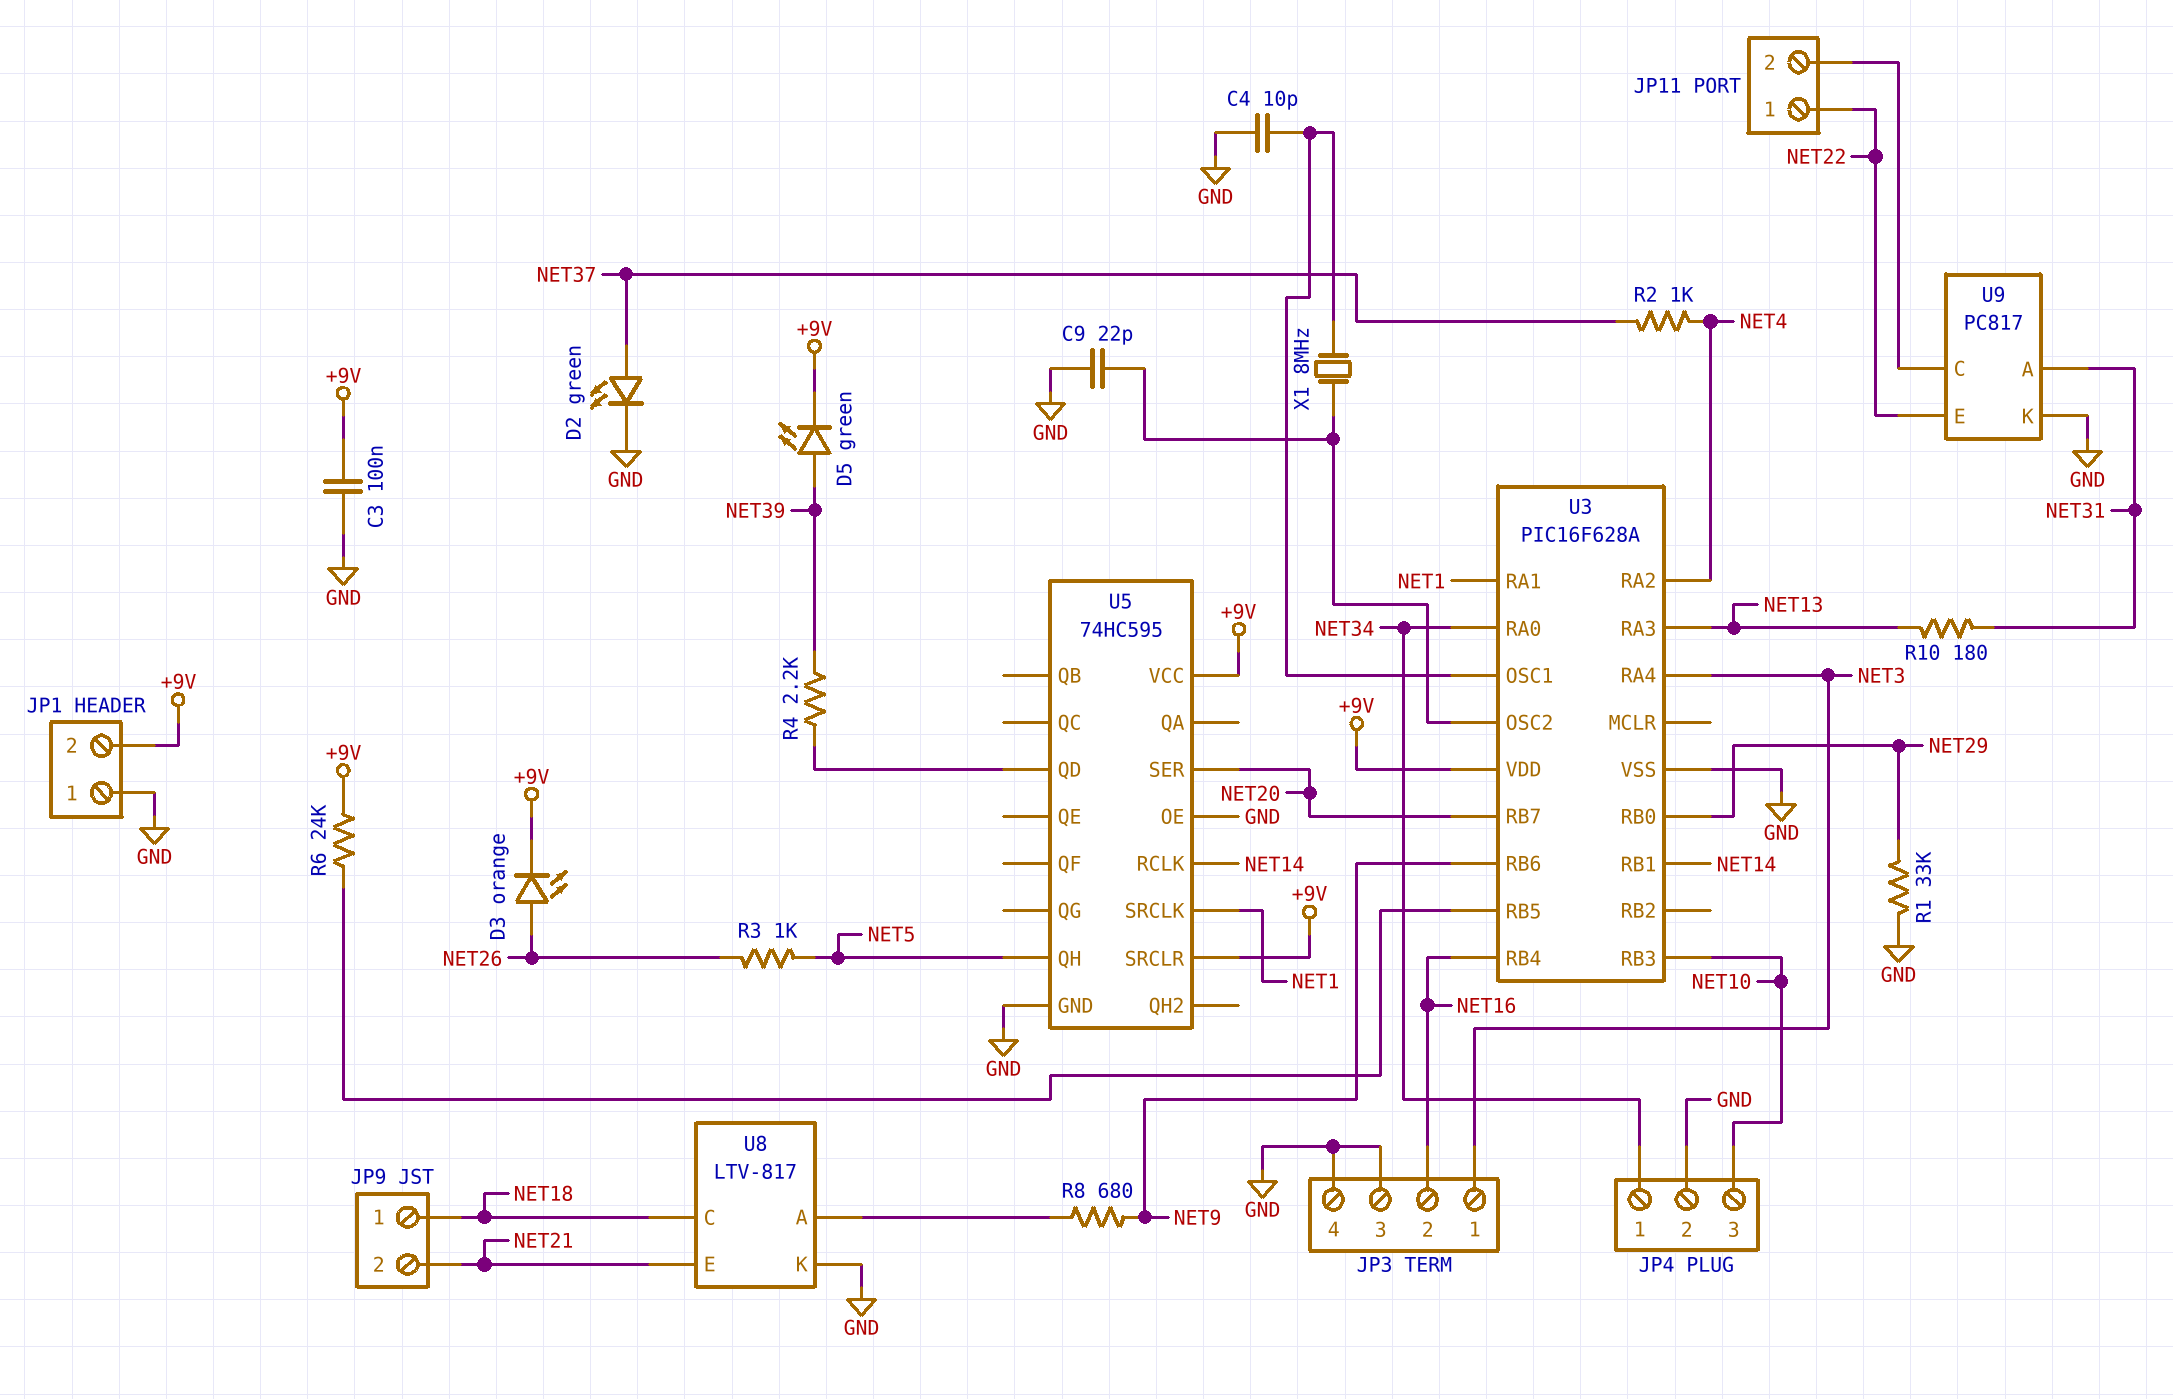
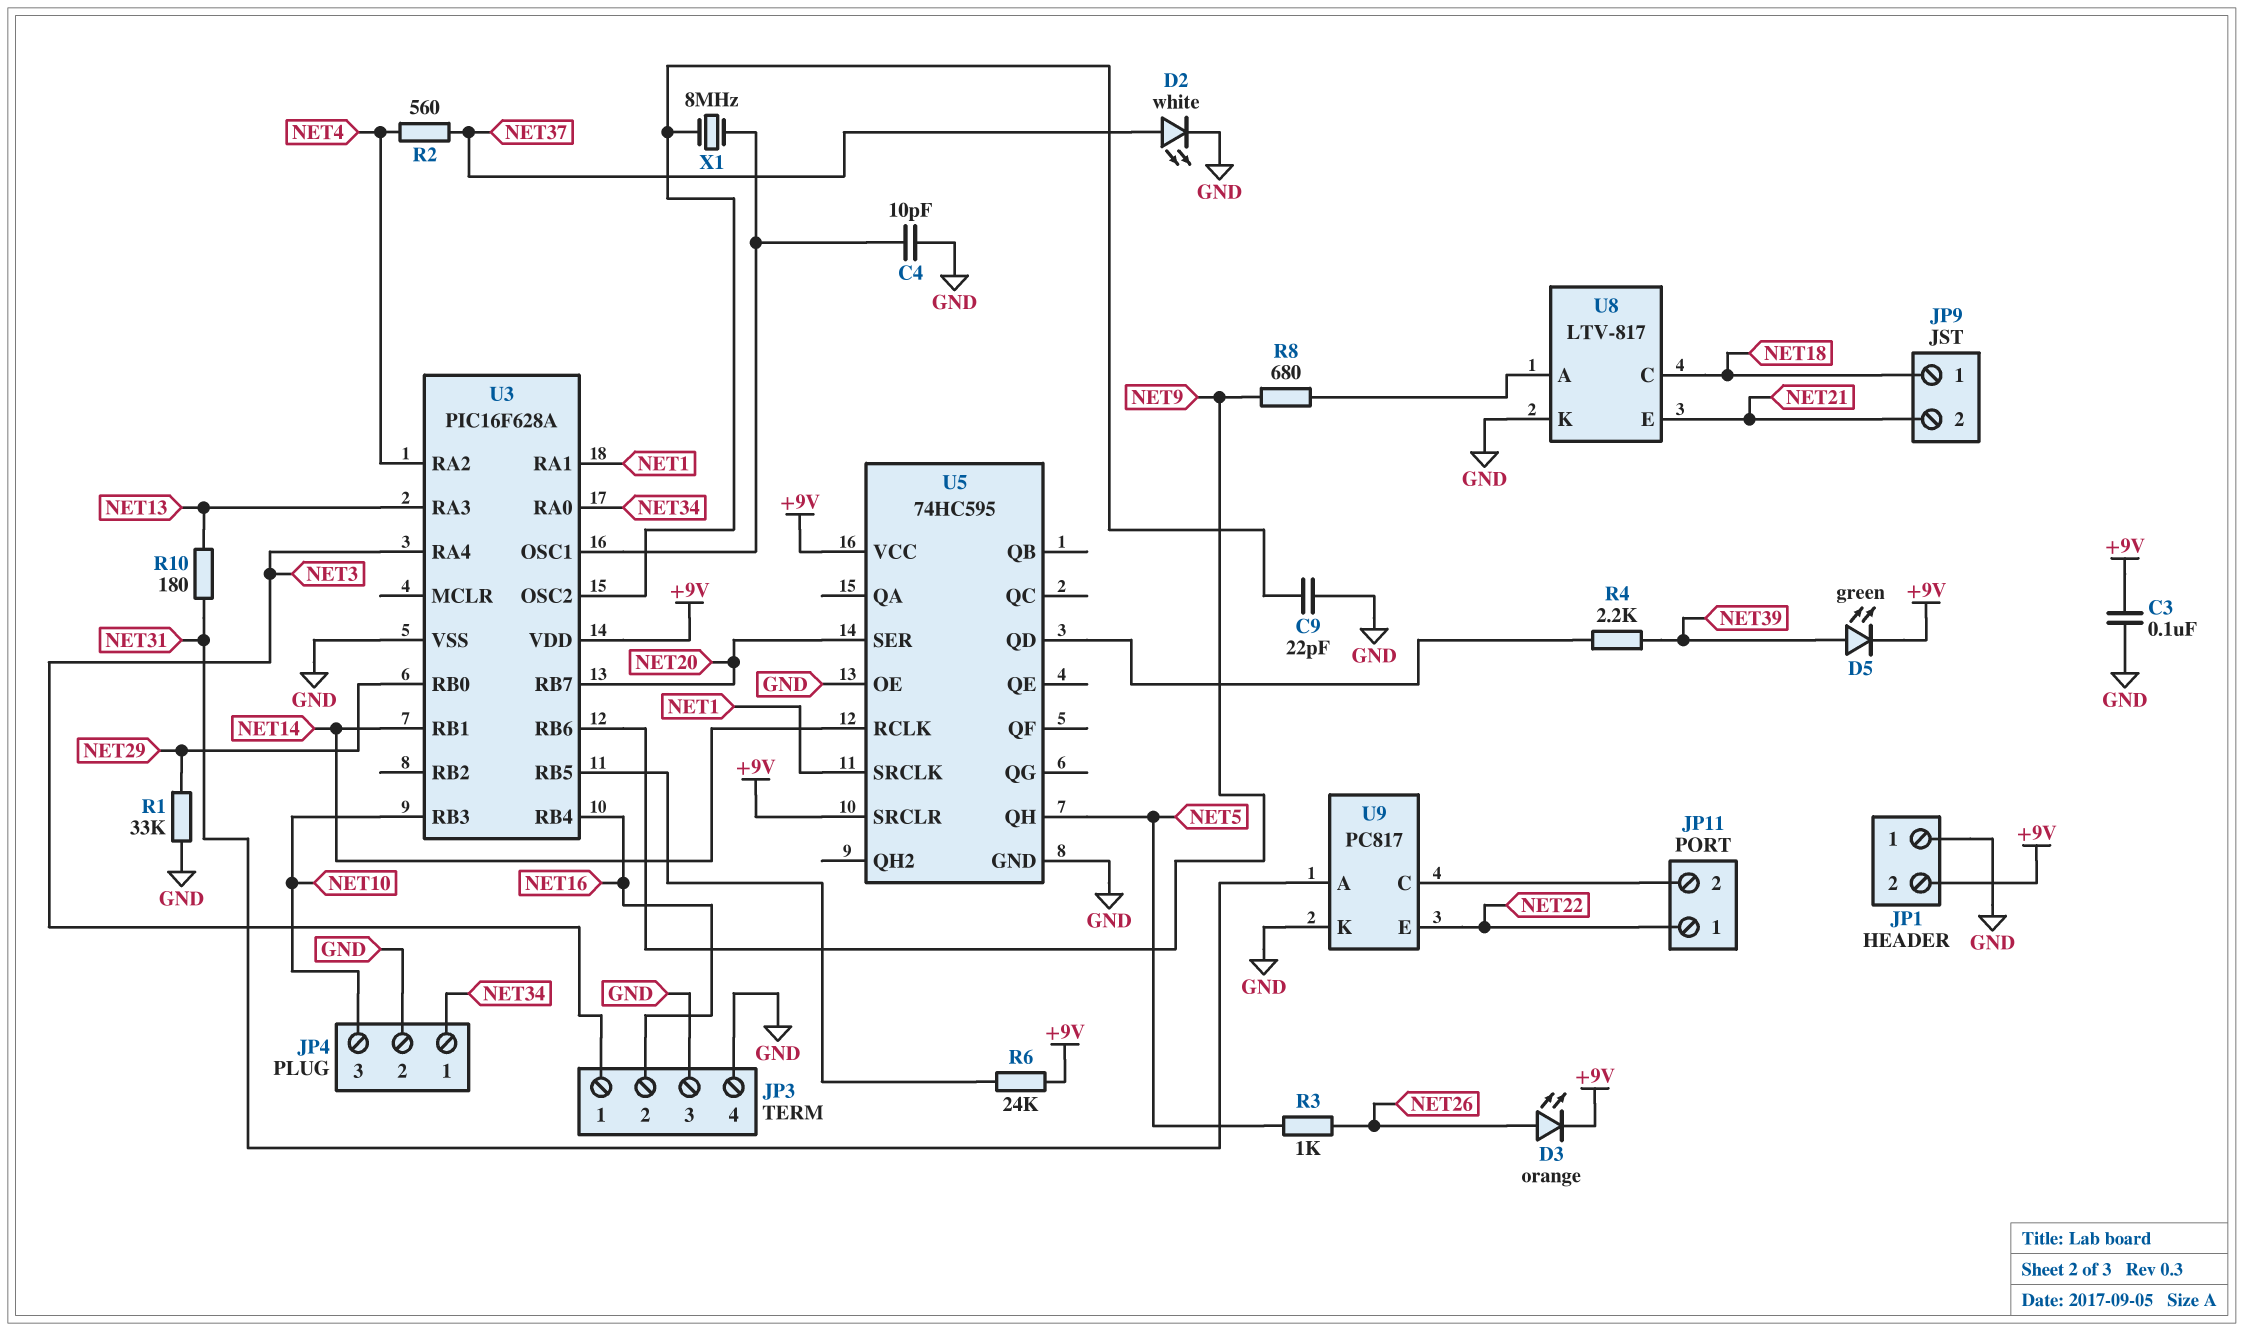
D2: LED green (A NET37, K GND) -> LED white (A NET37, K GND)
R2: 1k (NET4, NET37) -> 560 (NET4, NET37)

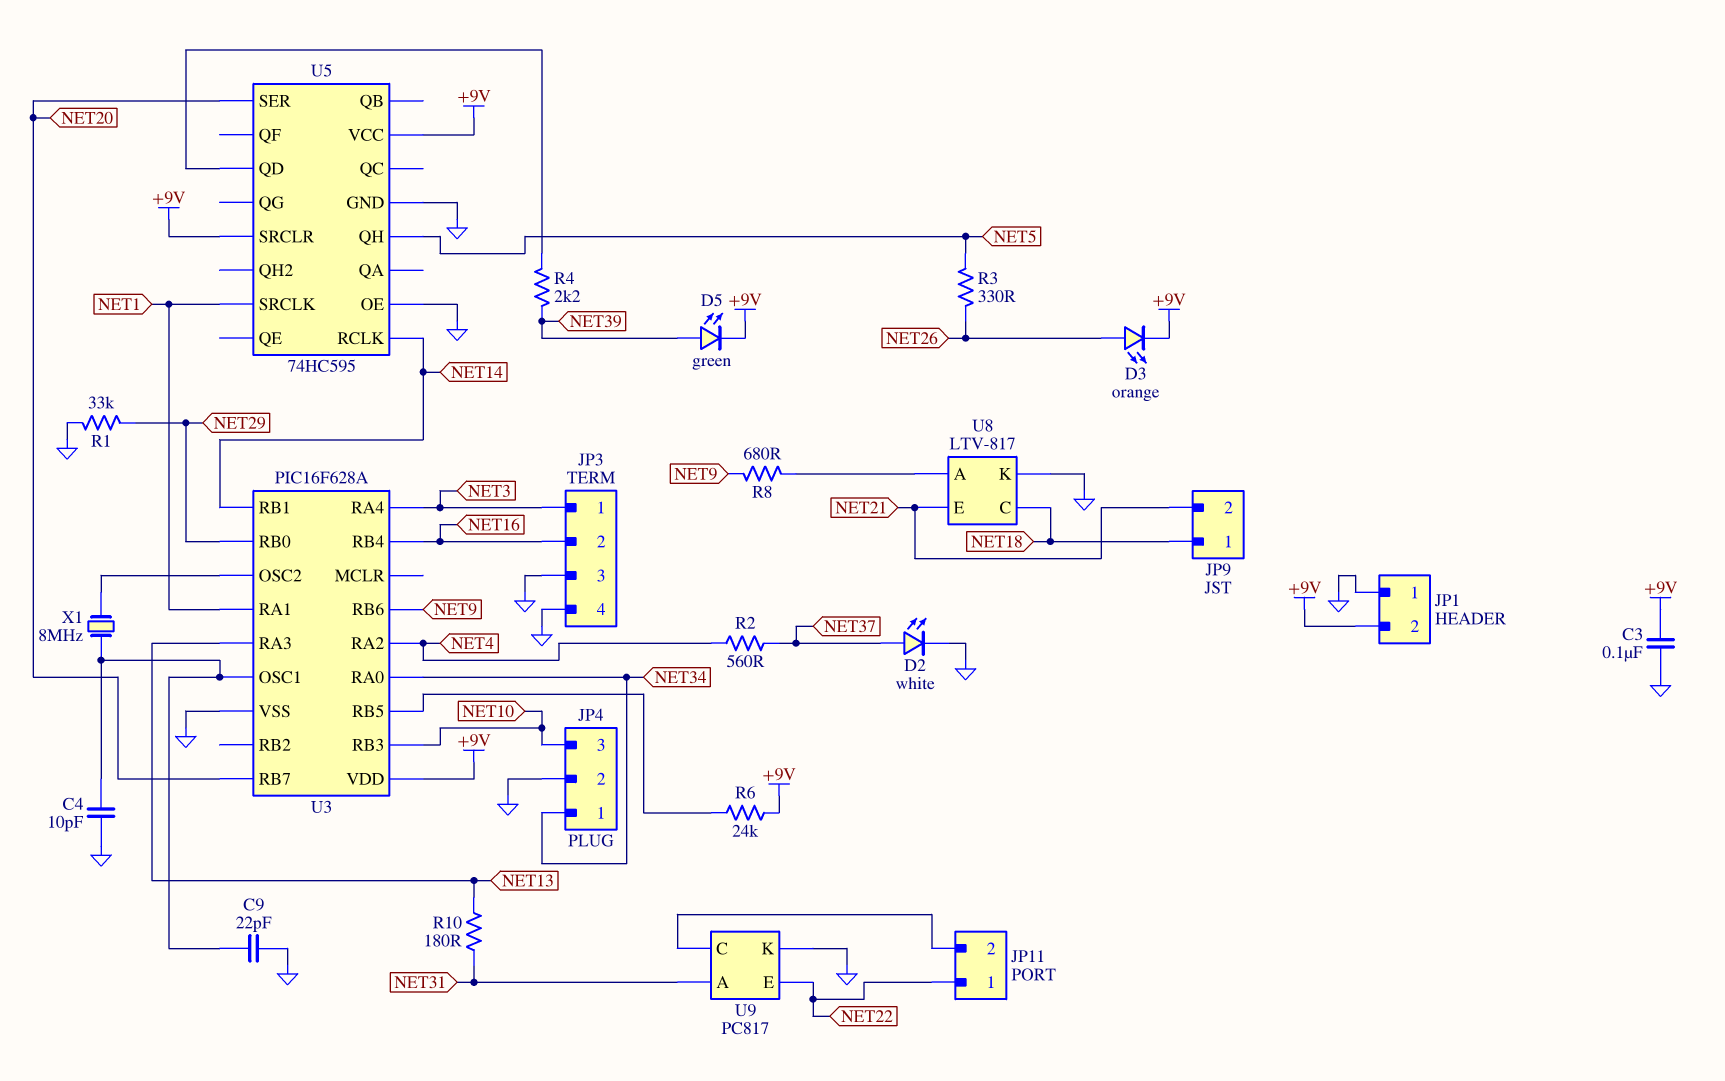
C9: 22pF (GND, U3/OSC2) -> 22pF (GND, U3/OSC1)
R3: 1k (NET5, NET26) -> 330 (NET5, NET26)

